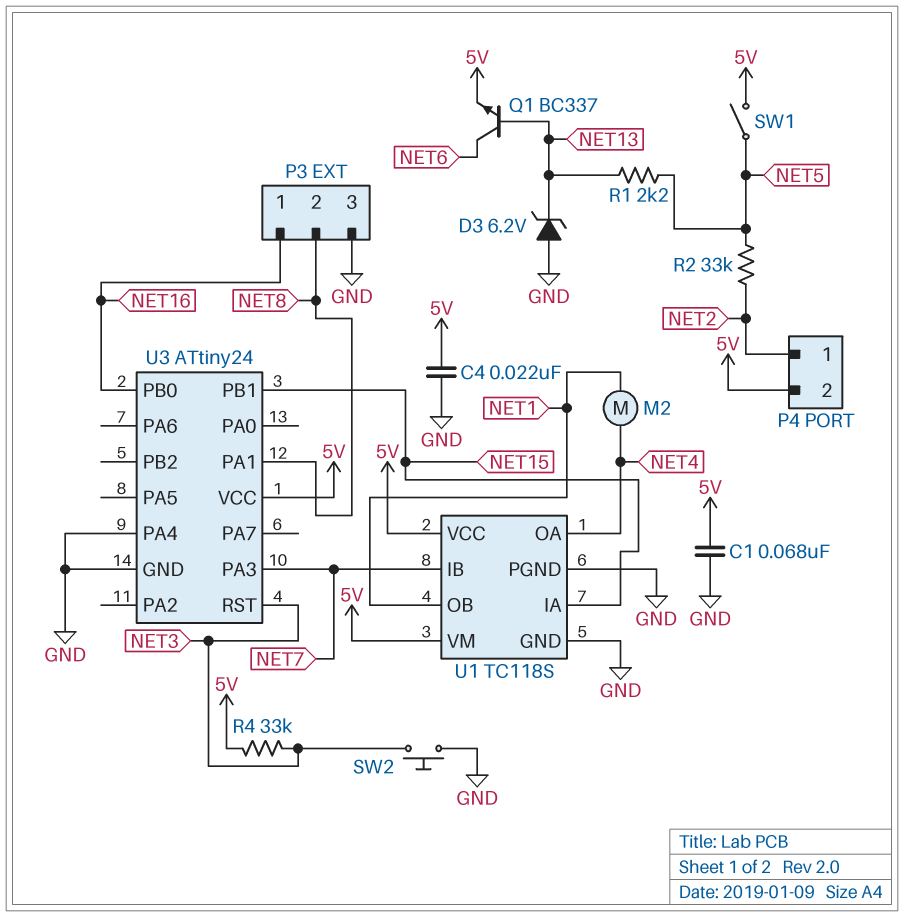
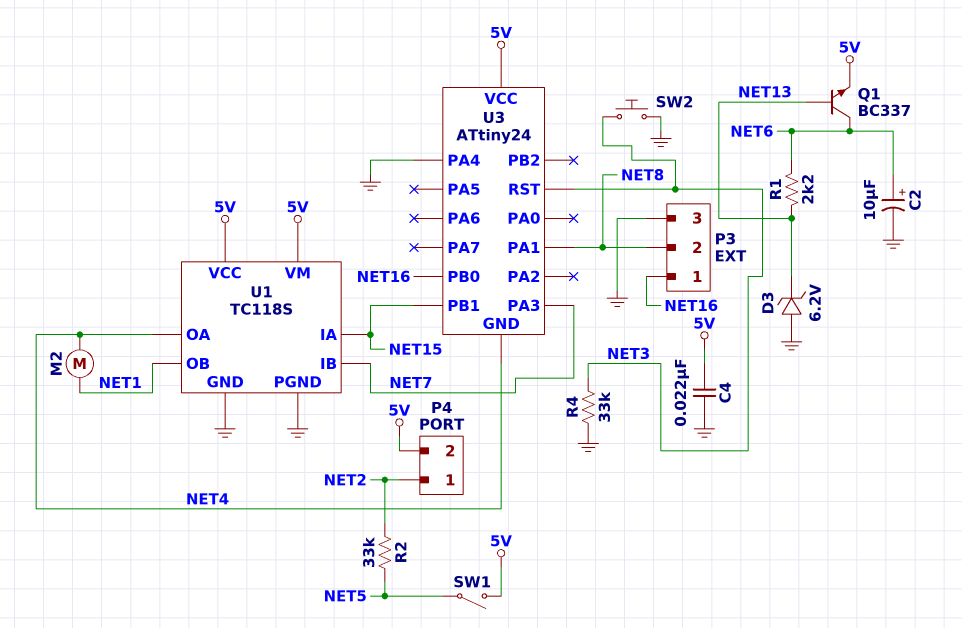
C1: 68nF (5V, GND) -> none
C2: none -> 10uF (plus NET6, minus GND)
R1: 2.2k (NET5, NET13) -> 2.2k (NET6, NET13)
R4: 33k (5V, NET3) -> 33k (GND, NET3)
U3 pin GND: GND -> NET4

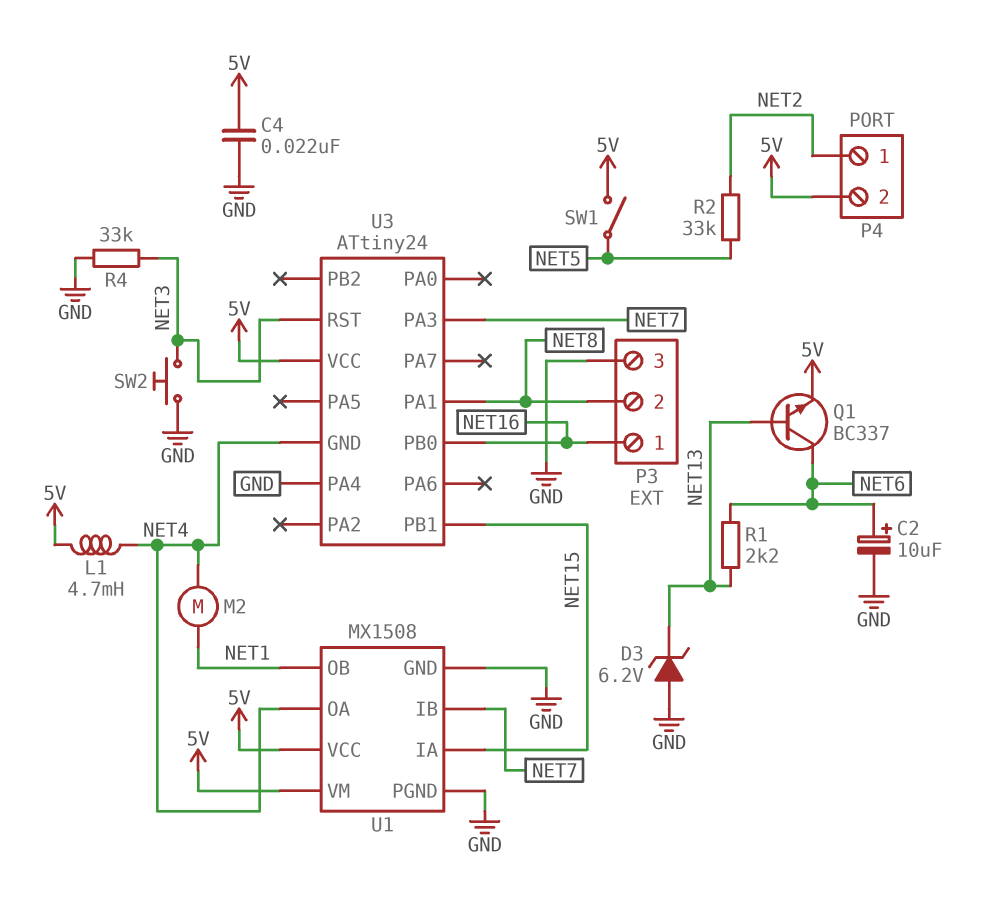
L1: none -> 4.7mH (5V, NET4)
U1: TC118S -> MX1508

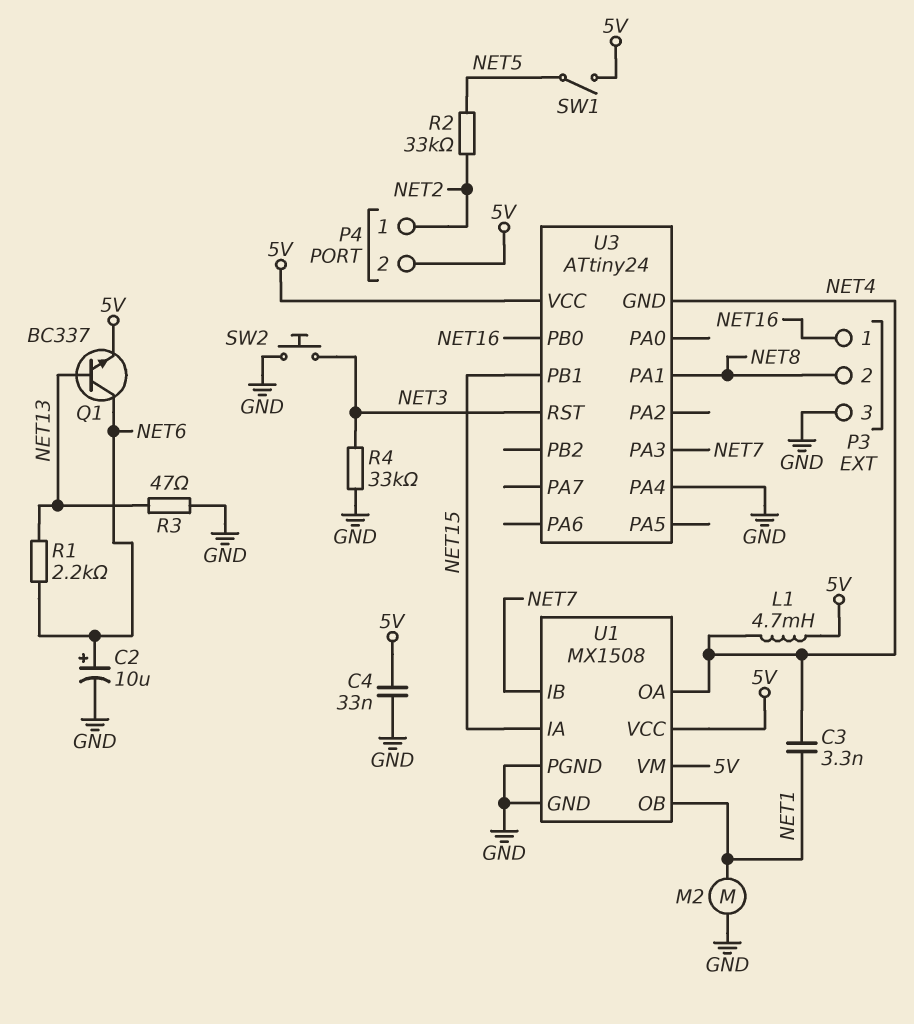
C3: none -> 3.3nF (NET1, NET4)
C4: 22nF (5V, GND) -> 33nF (5V, GND)
D3: zener 6.2V (A GND, K NET13) -> none
M2: motor (NET1, NET4) -> motor (GND, NET1)
R3: none -> 47 (GND, NET13)

